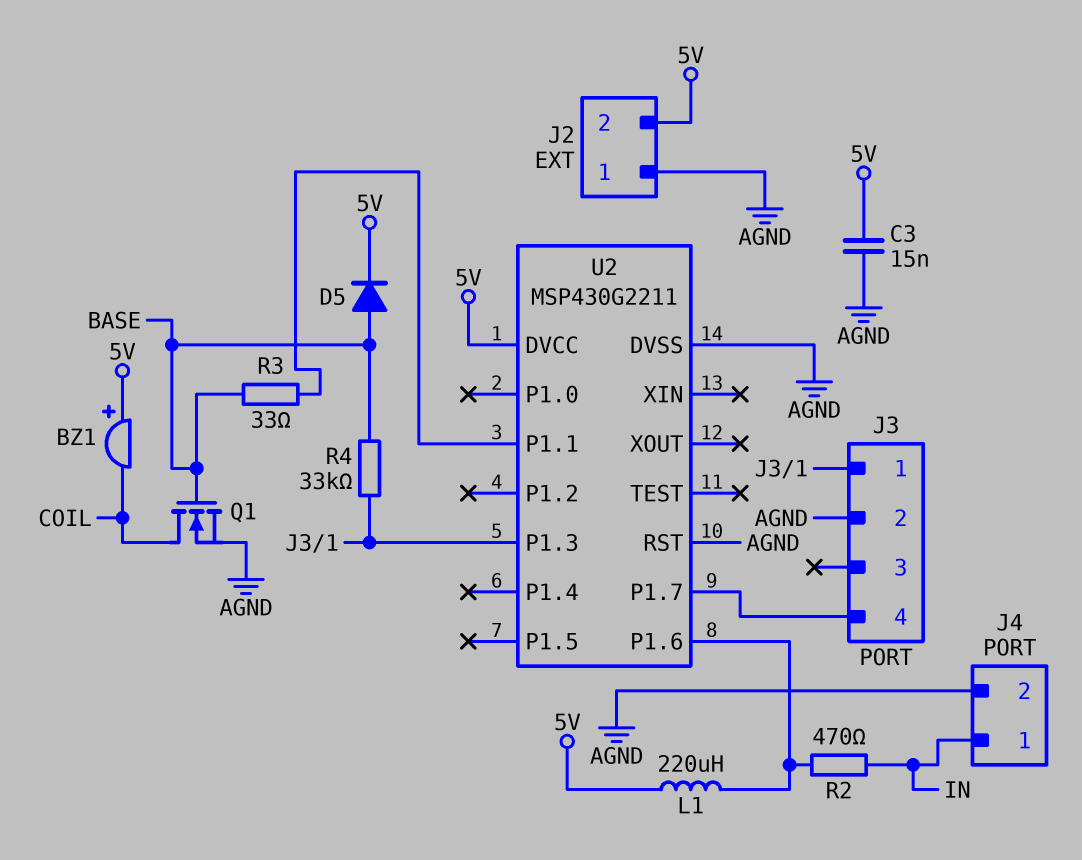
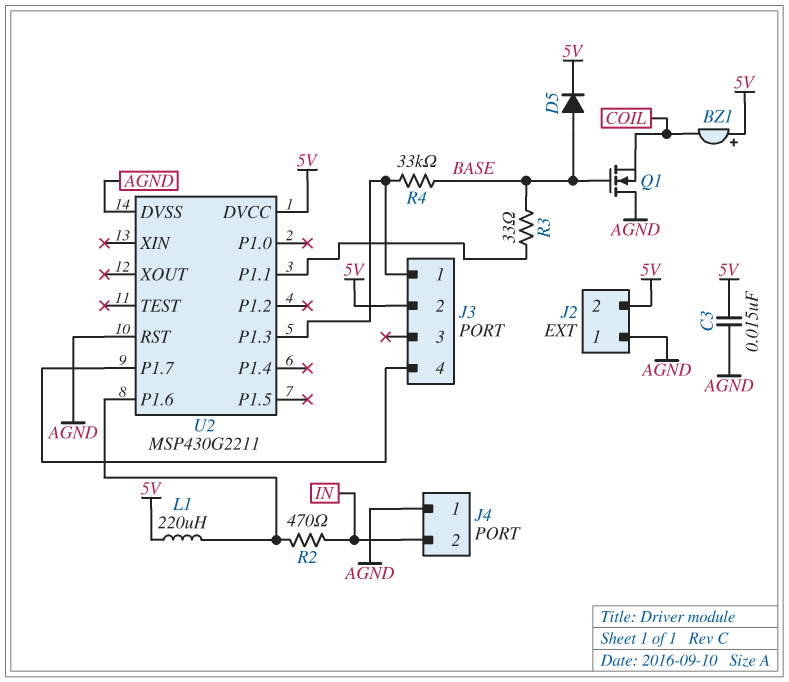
J3 pin 2: AGND -> 5V
J4 pin 1: IN -> AGND
J4 pin 2: AGND -> IN
Q1: NMOS (G BASE, D COIL, S AGND) -> NMOS (G BASE, D AGND, S COIL)

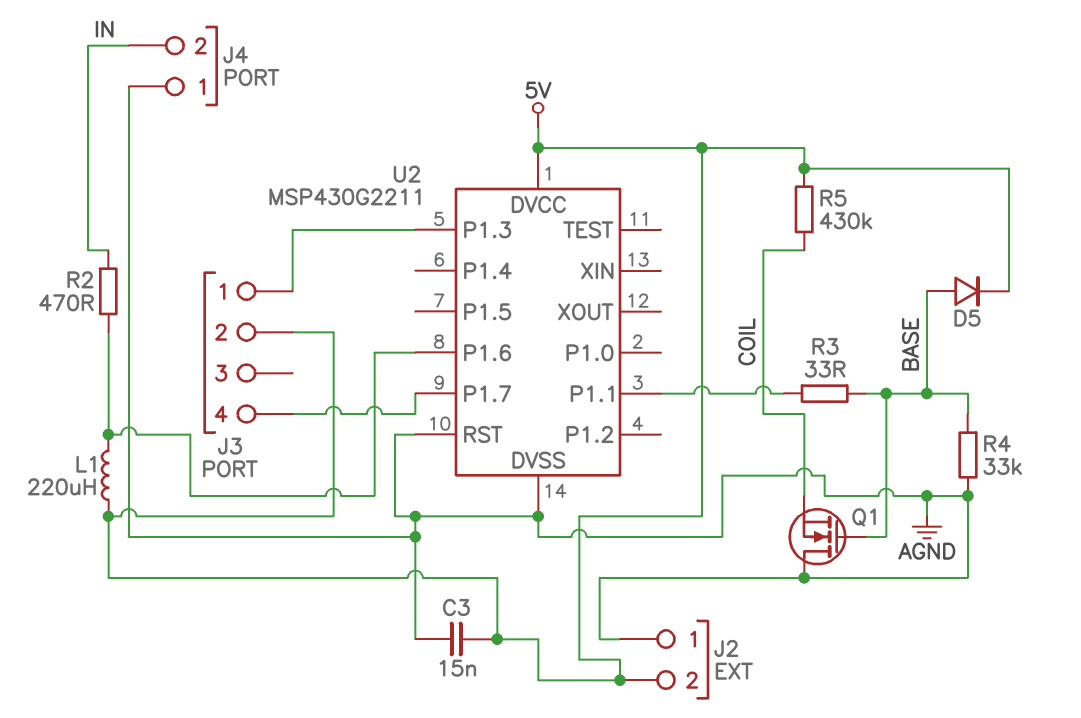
BZ1: buzzer (plus 5V, minus COIL) -> none
R4: 33k (BASE, J3/1) -> 33k (AGND, BASE)
R5: none -> 430k (5V, COIL)

